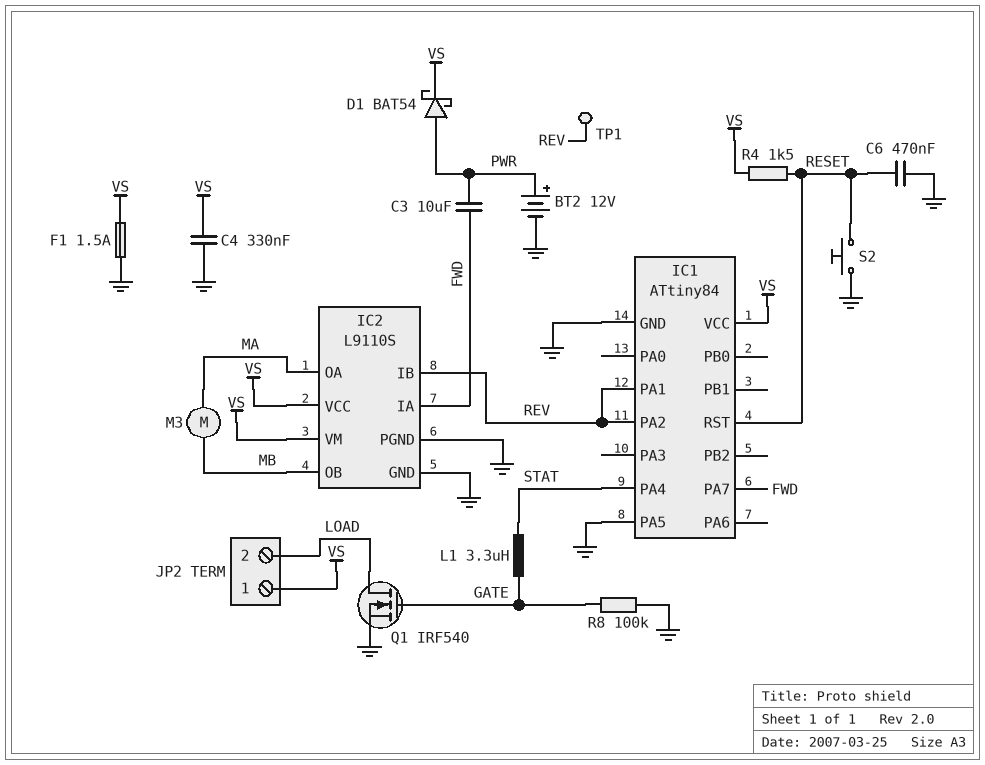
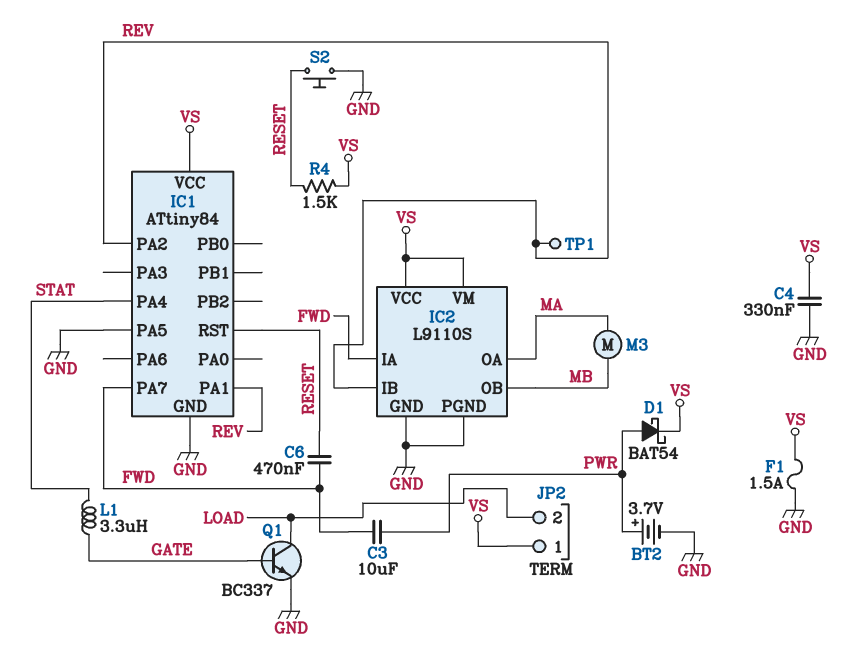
BT2: 12V (plus PWR, minus GND) -> 3.7V (plus PWR, minus GND)
C6: 470nF (GND, RESET) -> 470nF (FWD, RESET)
Q1: NMOS IRF540 (G GATE, D LOAD, S GND) -> NPN BC337 (B GATE, C LOAD, E GND)
R8: 100k (GATE, GND) -> none

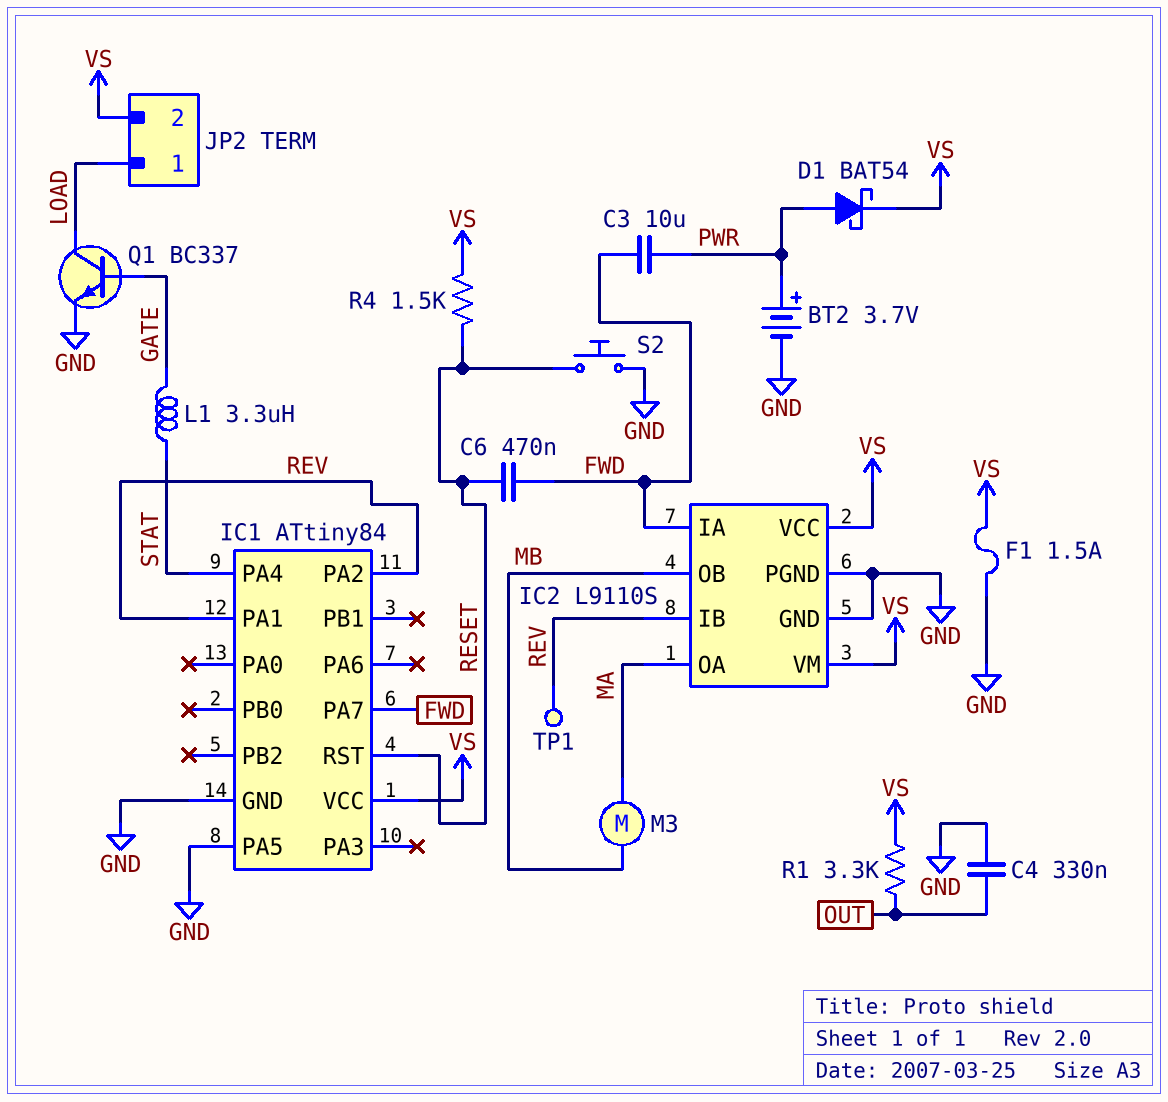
C4: 330nF (GND, VS) -> 330nF (GND, OUT)
JP2 pin 1: VS -> LOAD
JP2 pin 2: LOAD -> VS
R1: none -> 3.3k (OUT, VS)

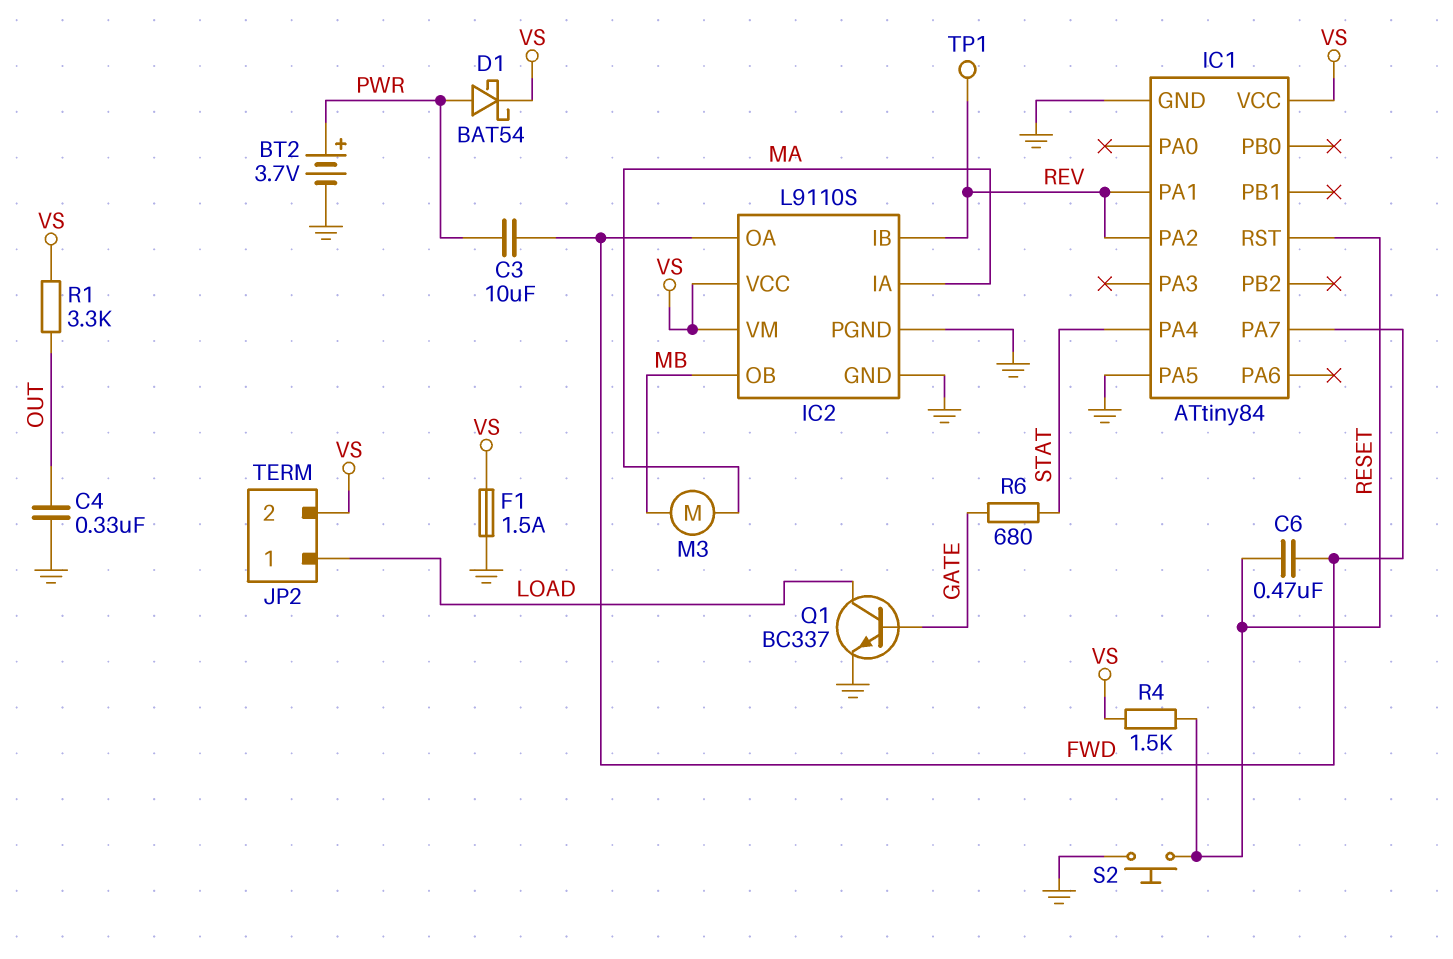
IC2 pin IA: FWD -> MA
IC2 pin OA: MA -> FWD
L1: 3.3uH (GATE, STAT) -> none
R6: none -> 680 (GATE, STAT)

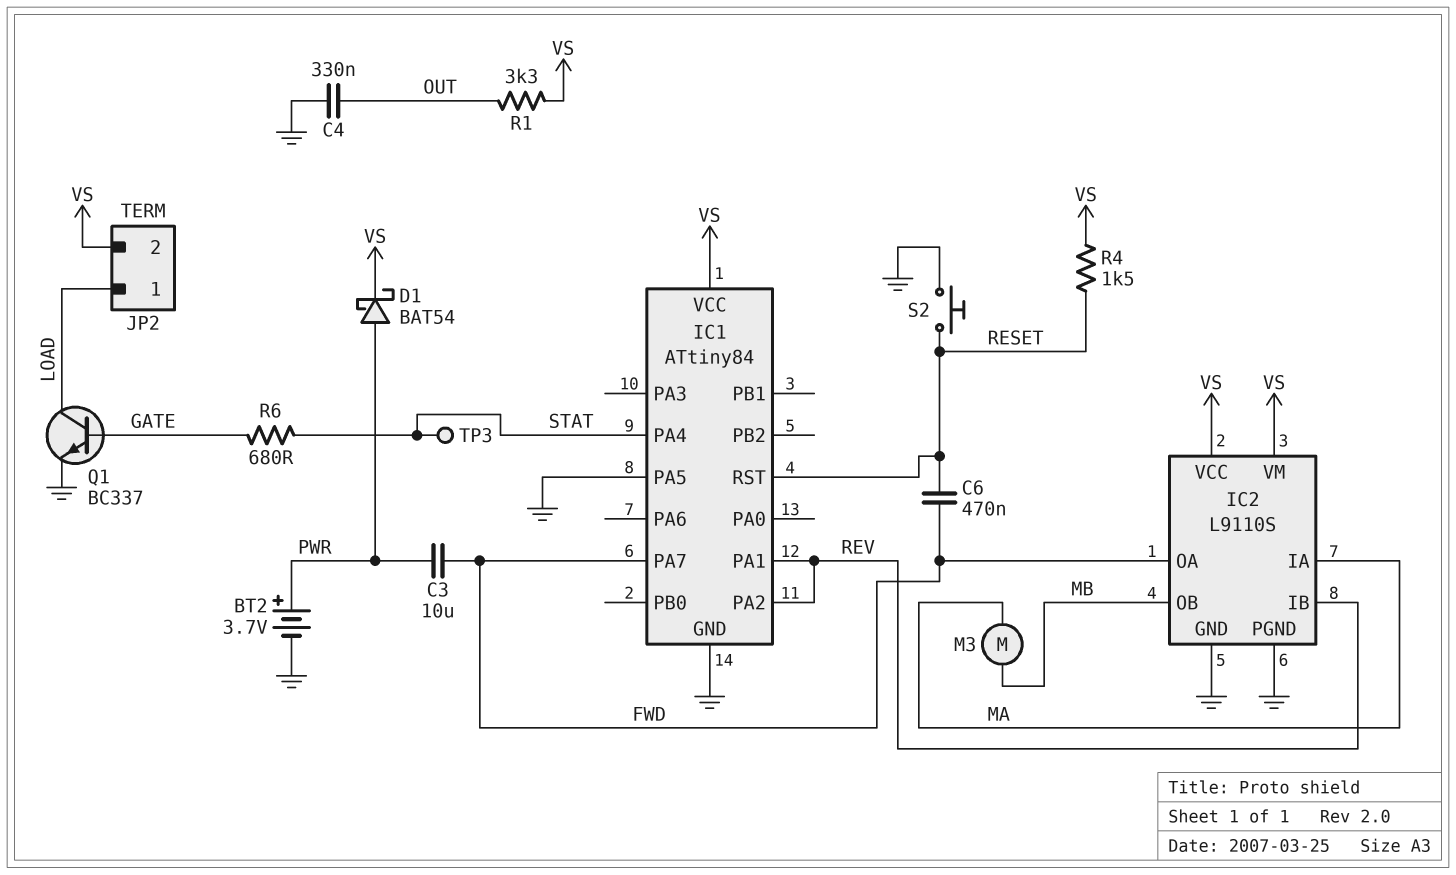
F1: 1.5A (GND, VS) -> none
TP1: test point (REV) -> none
TP3: none -> test point (STAT)

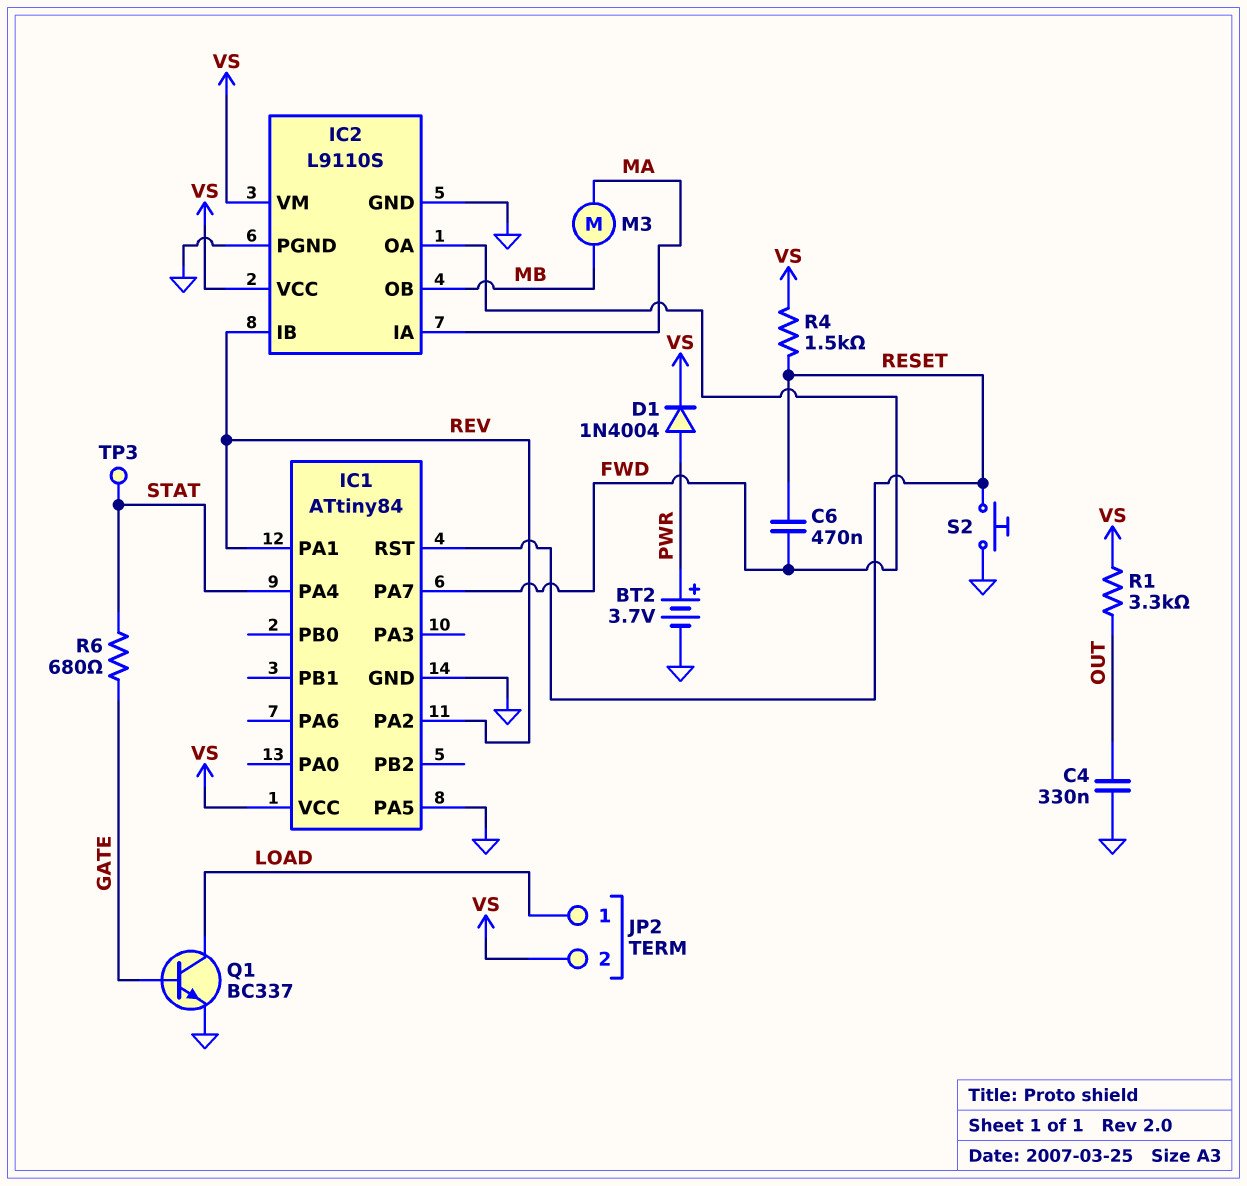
C3: 10uF (FWD, PWR) -> none
D1: schottky BAT54 (A PWR, K VS) -> diode 1N4004 (A PWR, K VS)

